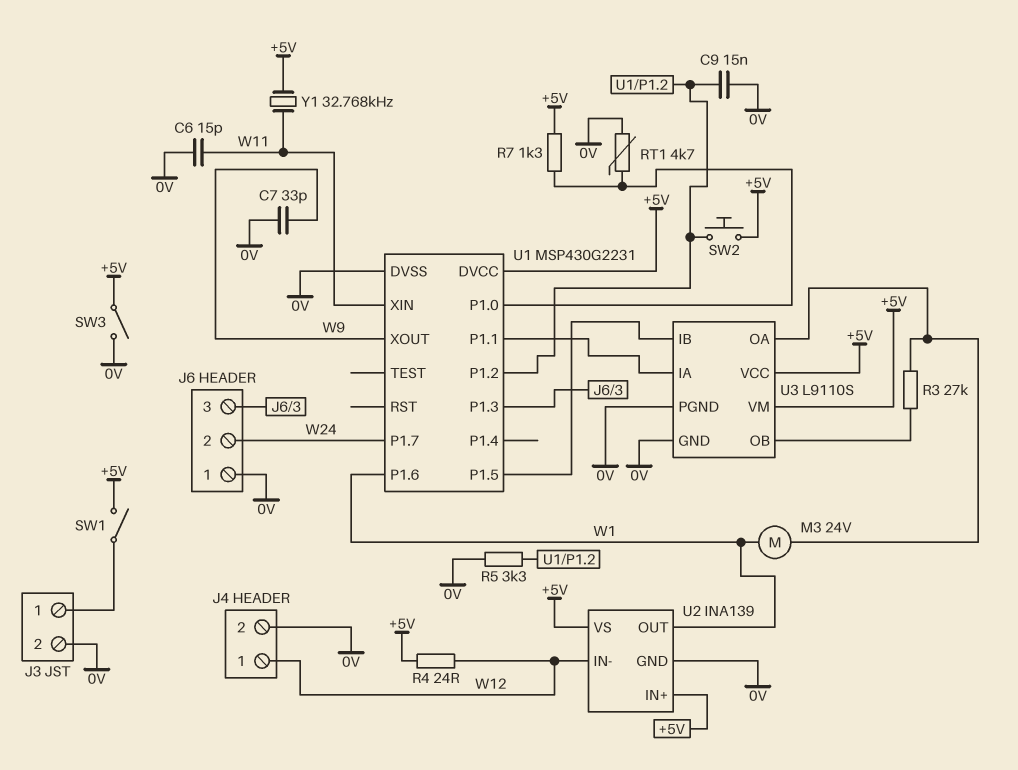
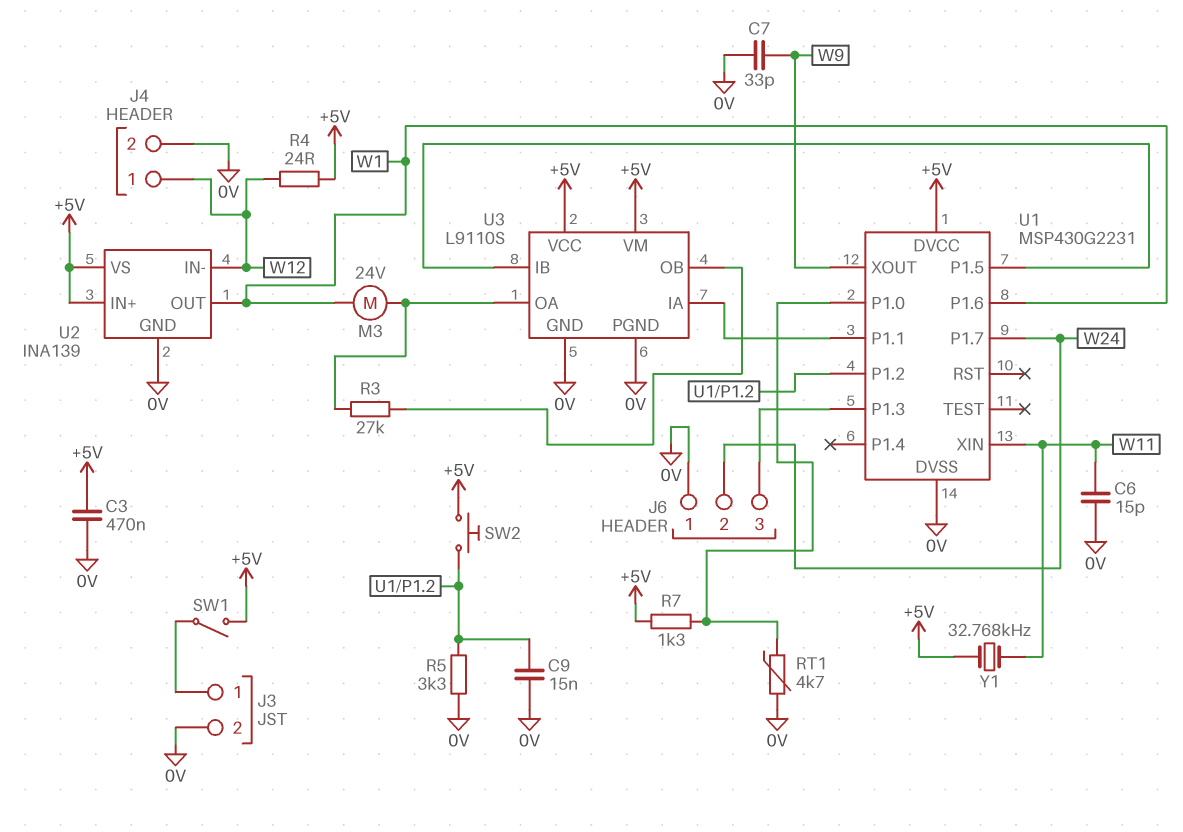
C3: none -> 470nF (+5V, 0V)
SW3: switch (+5V, 0V) -> none

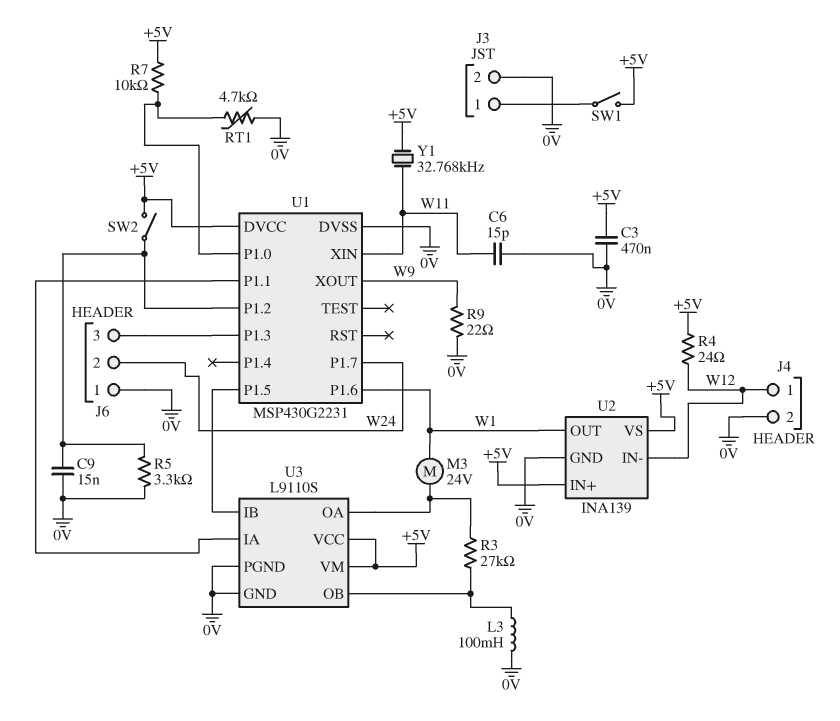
C7: 33pF (0V, W9) -> none
L3: none -> 100mH (0V, U3/OB)
R7: 1.3k (+5V, U1/P1.0) -> 10k (+5V, U1/P1.0)
R9: none -> 22 (0V, W9)
SW2: button (+5V, U1/P1.2) -> switch (+5V, U1/P1.2)

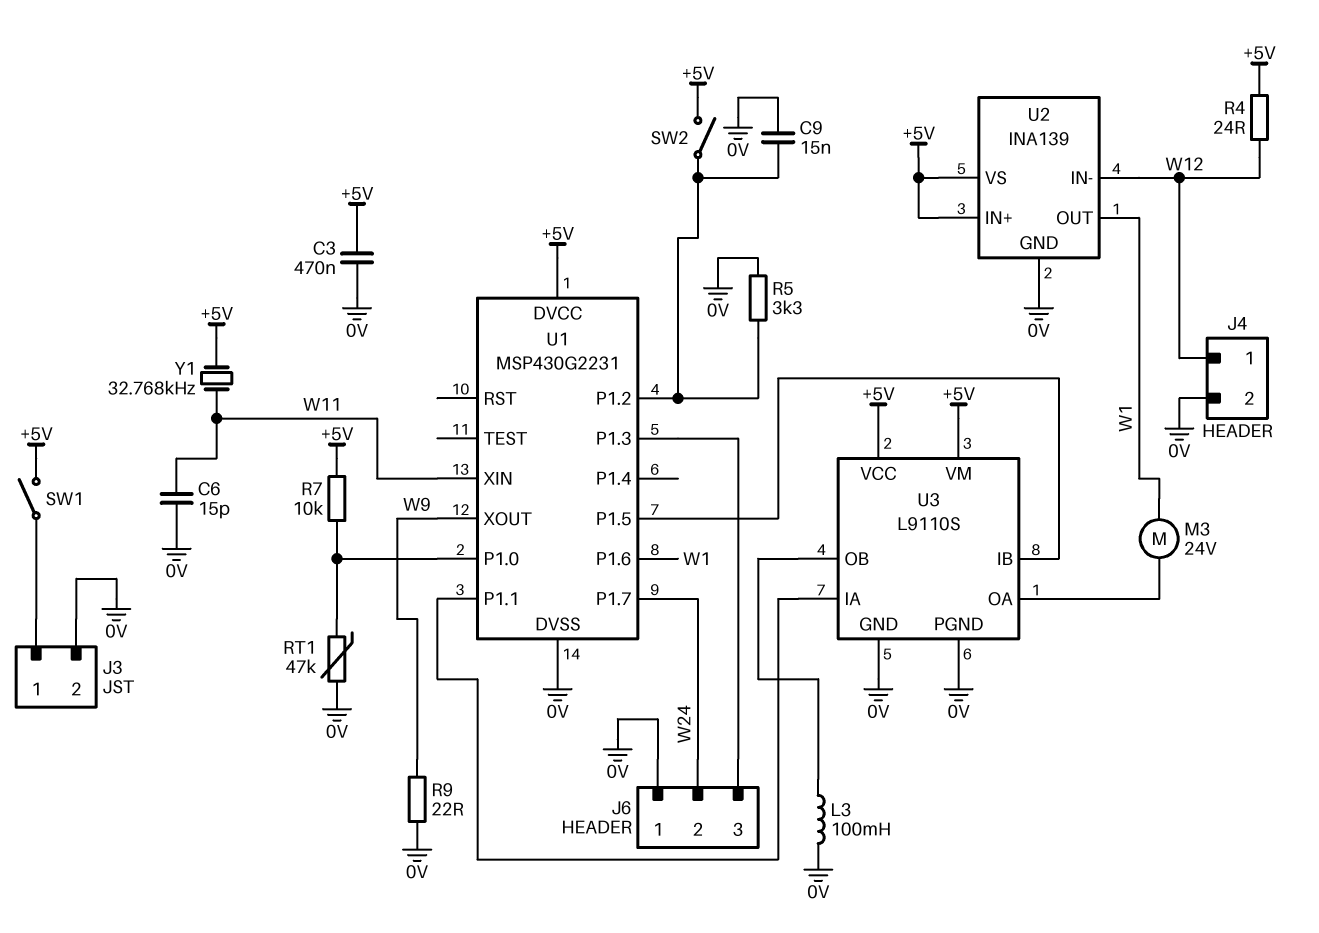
R3: 27k (U3/OA, U3/OB) -> none
RT1: 4.7k (0V, U1/P1.0) -> 47k (0V, U1/P1.0)

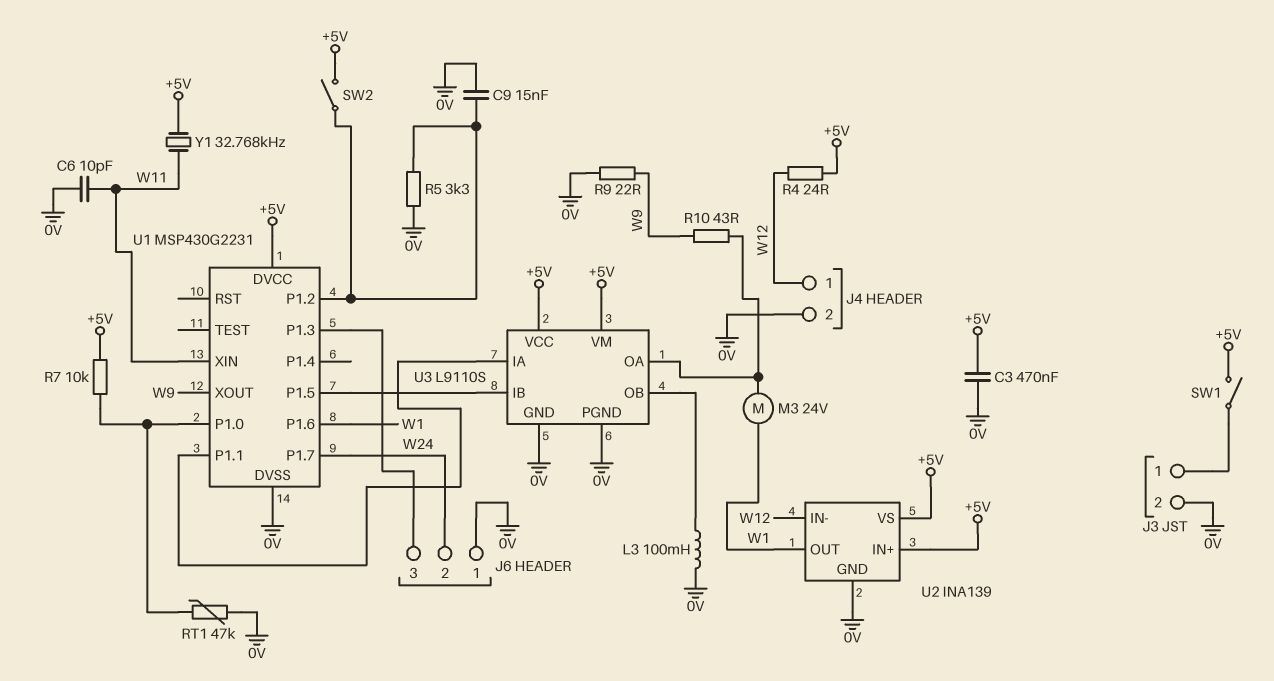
C6: 15pF (0V, W11) -> 10pF (0V, W11)
R10: none -> 43 (U3/OA, W9)

